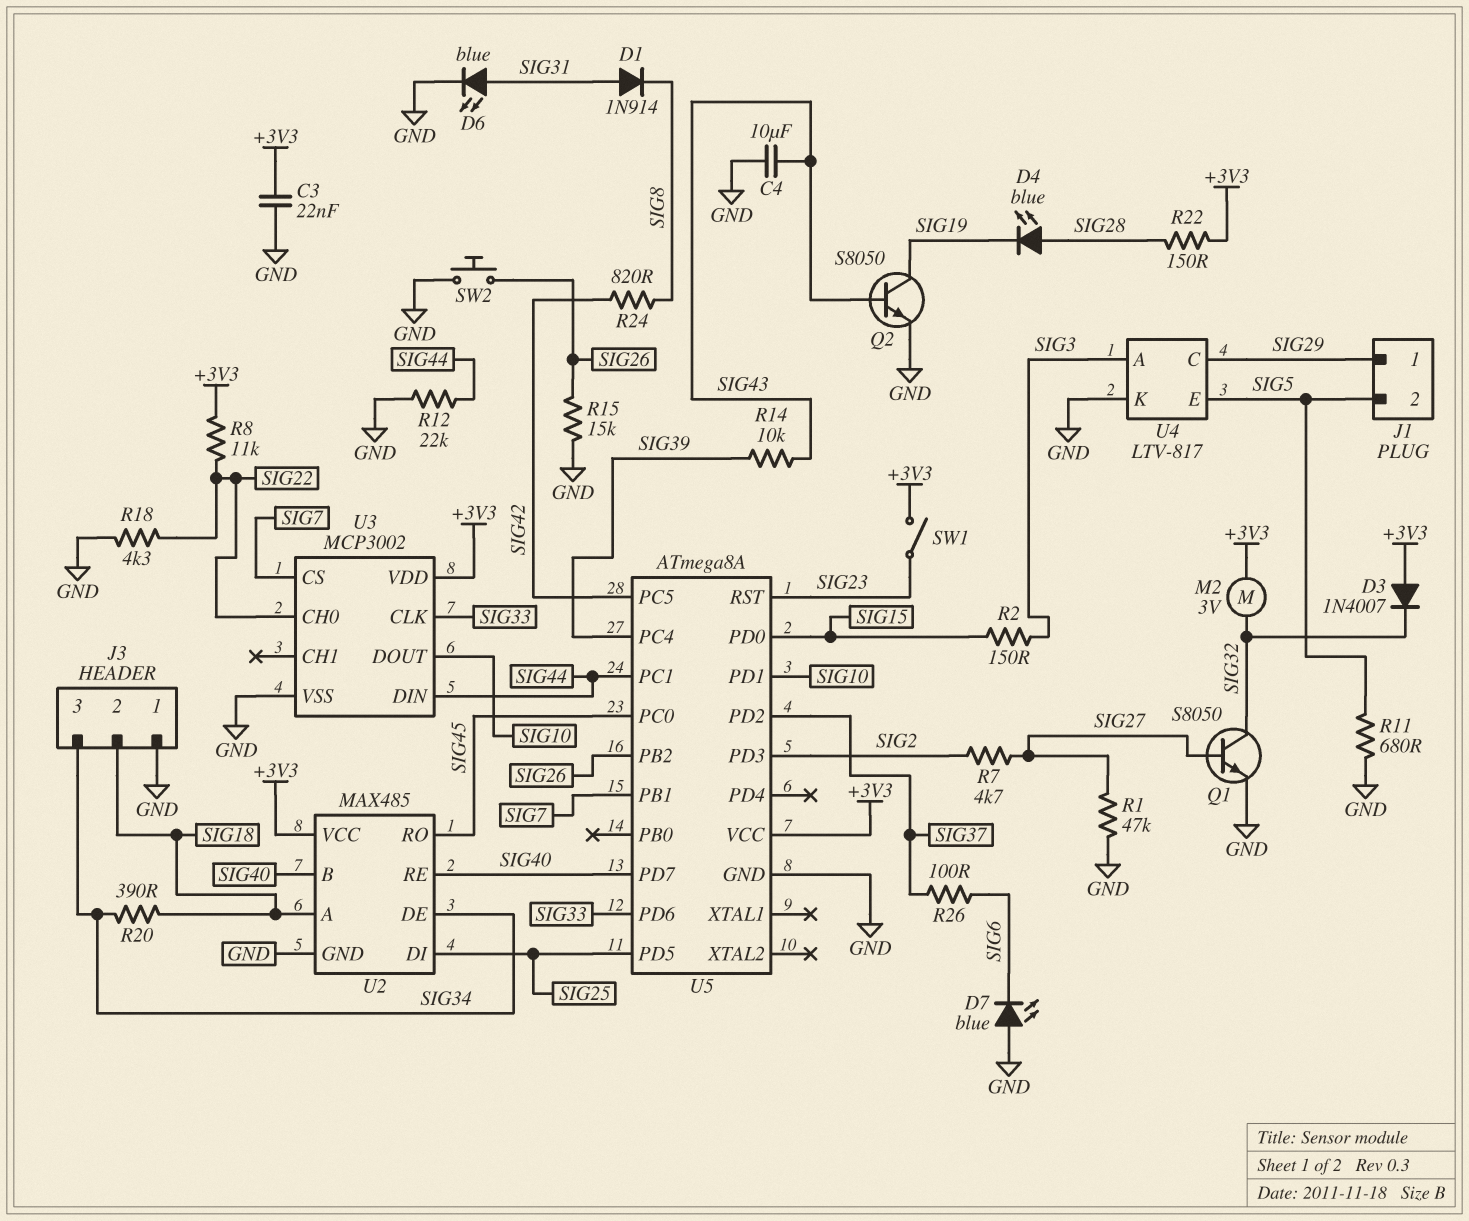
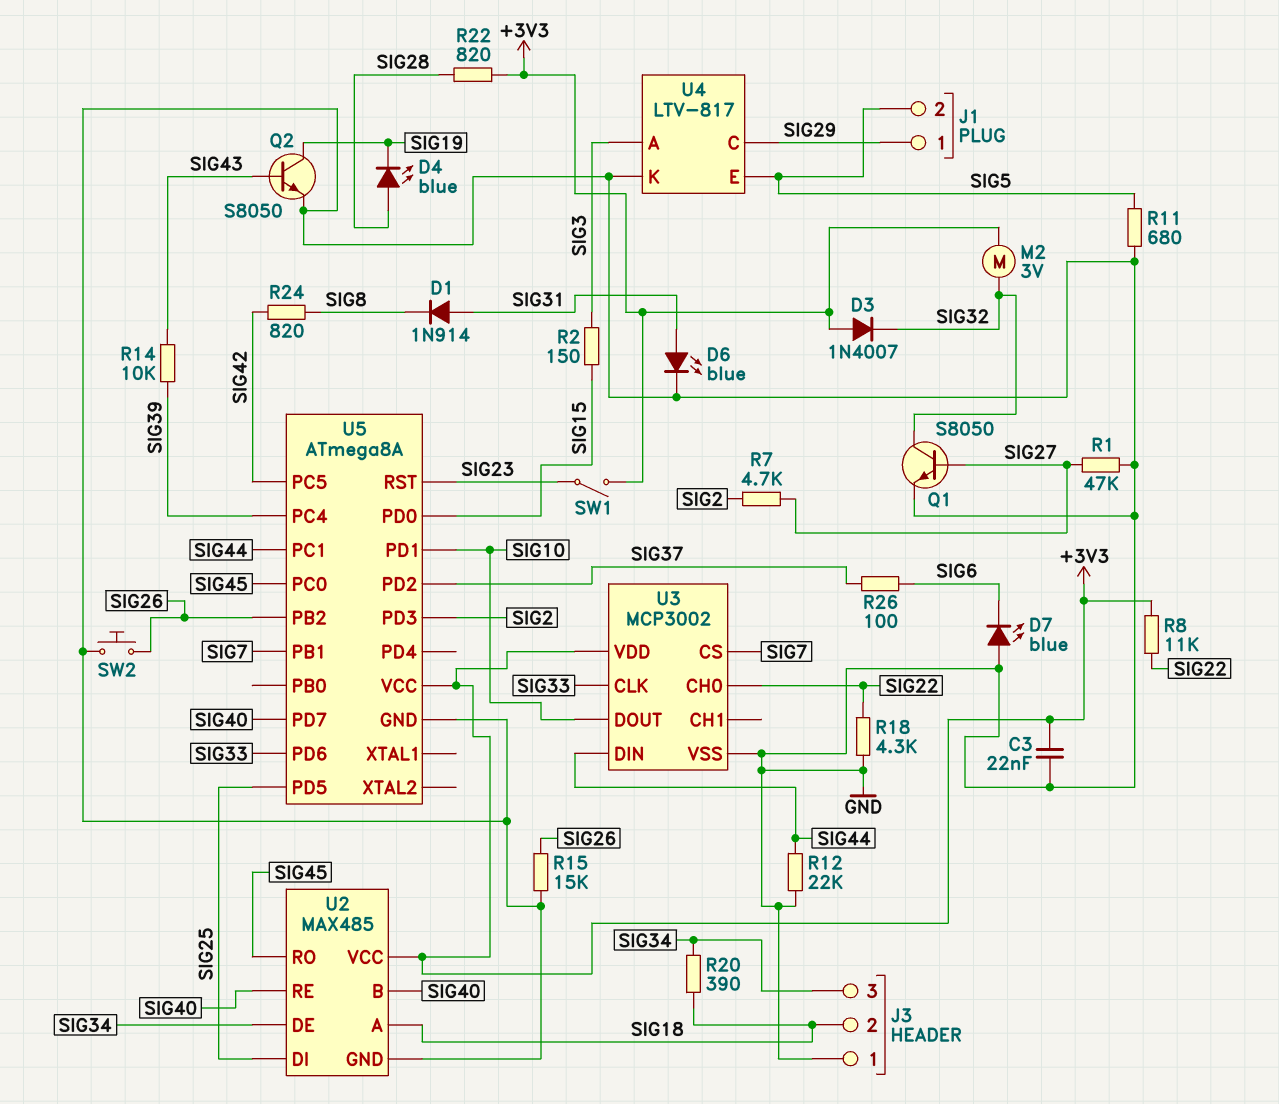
C4: 10uF (GND, SIG43) -> none
R22: 150 (+3V3, SIG28) -> 820 (+3V3, SIG28)

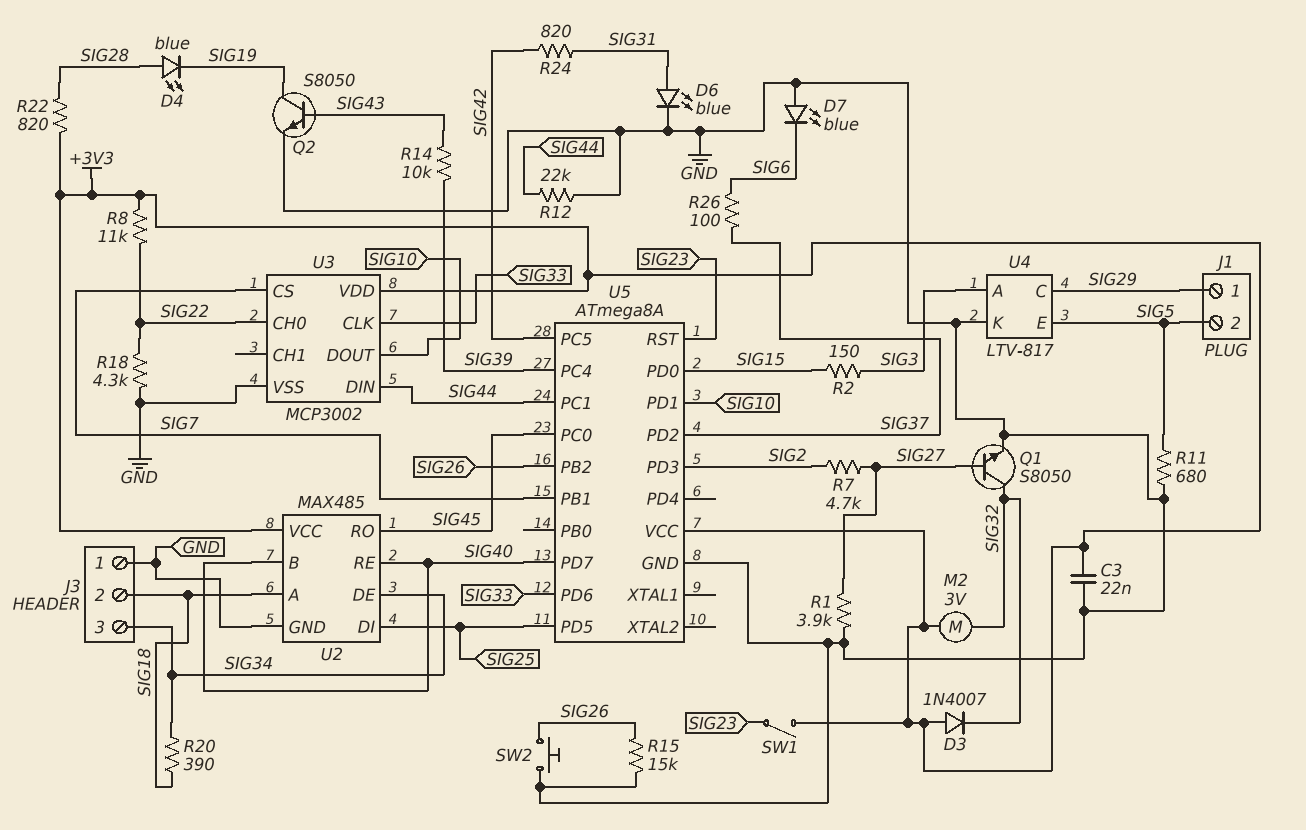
D1: diode 1N914 (A SIG31, K SIG8) -> none
R1: 47k (GND, SIG27) -> 3.9k (GND, SIG27)
R24: 820 (SIG8, SIG42) -> 820 (SIG31, SIG42)

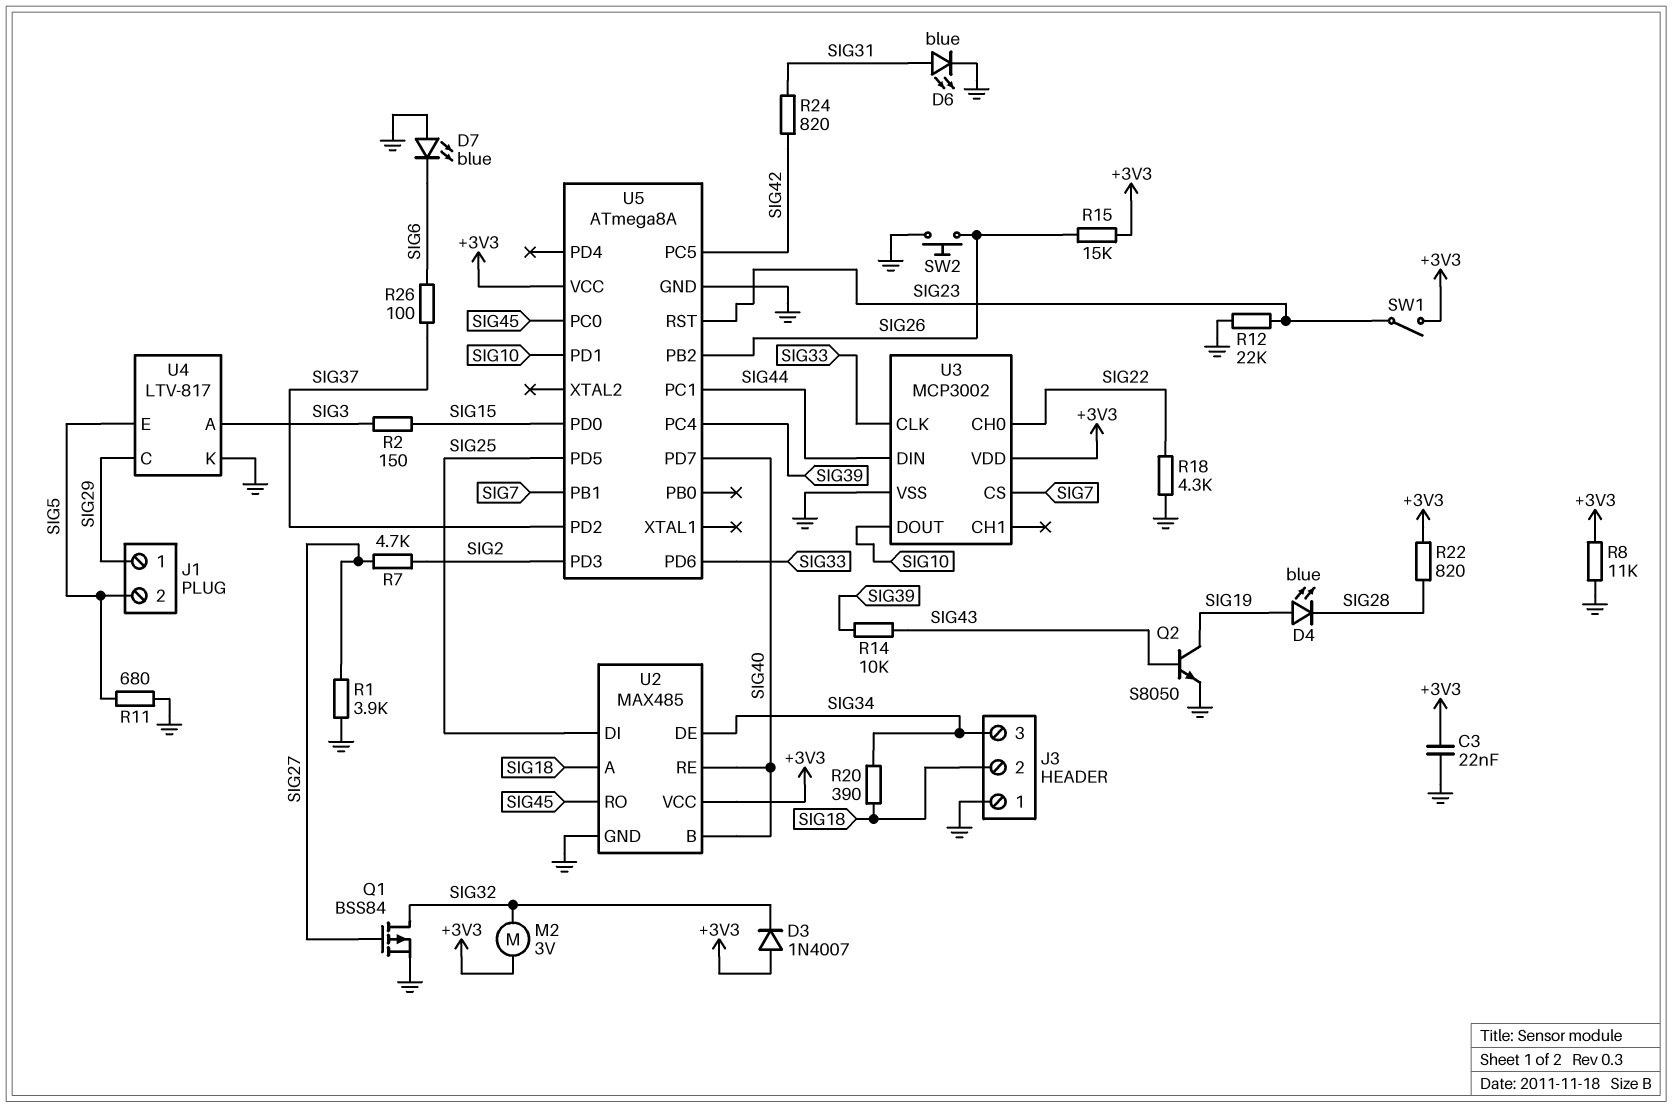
D4: LED blue (A SIG28, K SIG19) -> LED blue (A SIG19, K SIG28)
Q1: NPN S8050 (B SIG27, C SIG32, E GND) -> PMOS BSS84 (G SIG27, D SIG32, S GND)
R8: 11k (+3V3, SIG22) -> 11k (+3V3, GND)
R12: 22k (GND, SIG44) -> 22k (GND, SIG23)
R15: 15k (GND, SIG26) -> 15k (+3V3, SIG26)

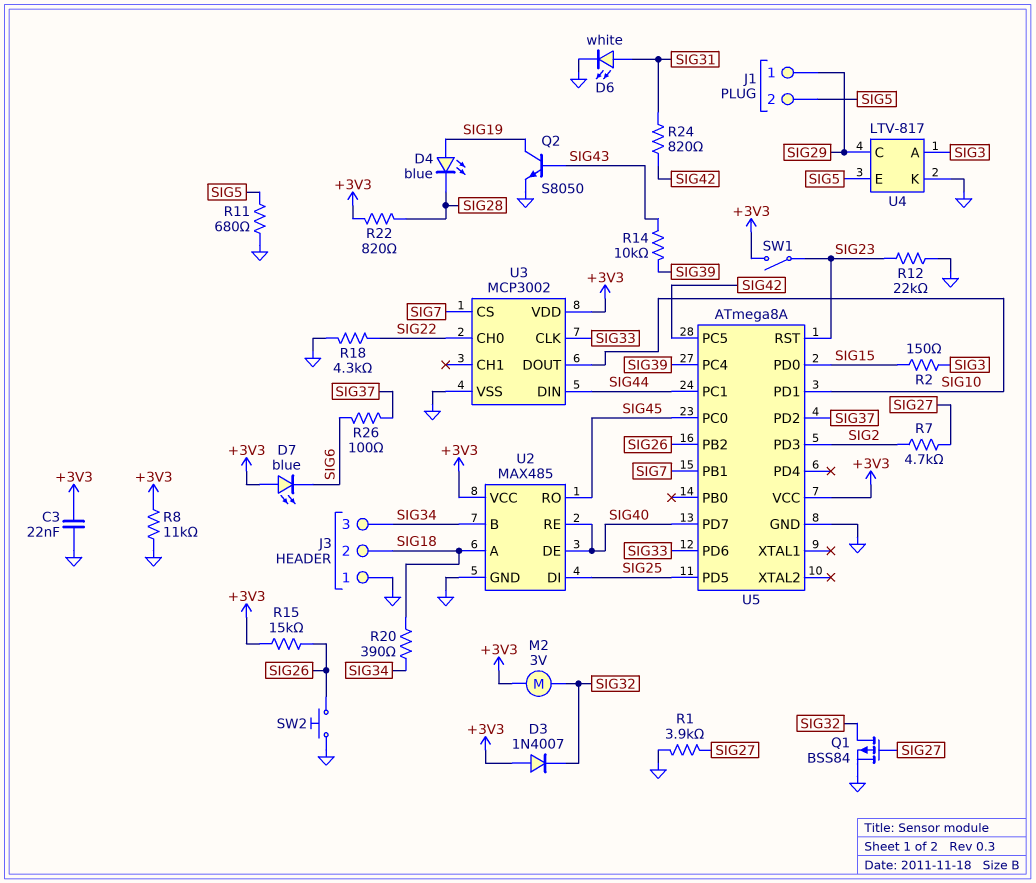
D6: LED blue (A SIG31, K GND) -> LED white (A SIG31, K GND)
D7: LED blue (A GND, K SIG6) -> LED blue (A +3V3, K SIG6)
U2 pin B: SIG40 -> SIG34
U2 pin DE: SIG34 -> SIG40

